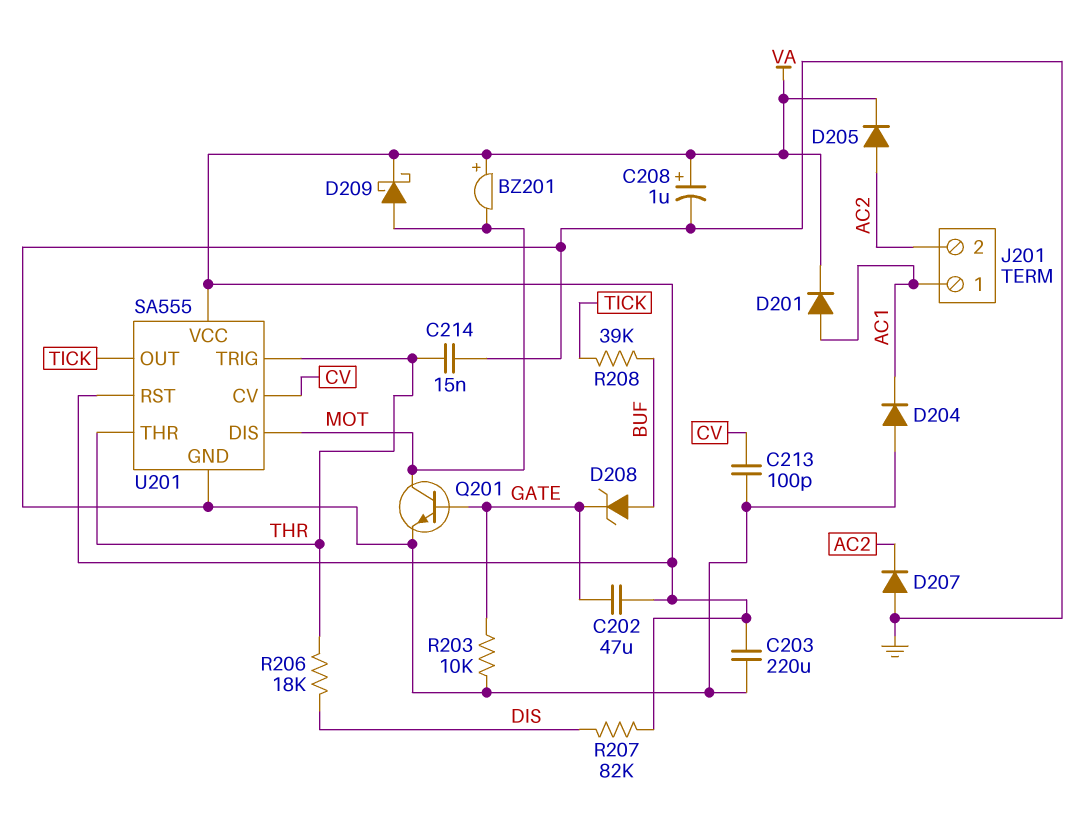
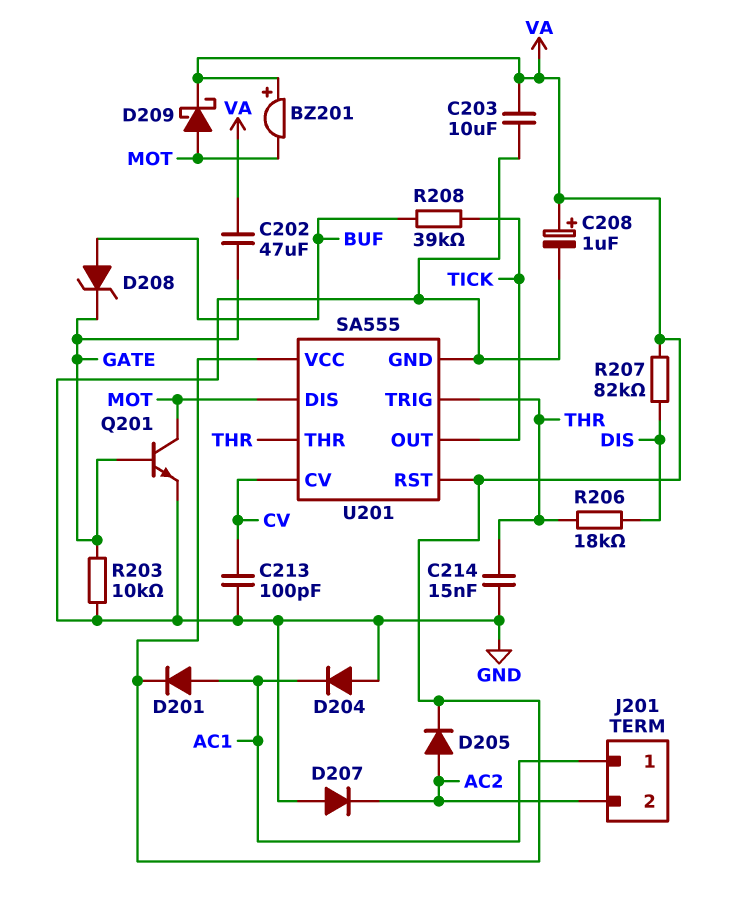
C203: 220uF (GND, VA) -> 10uF (GND, VA)

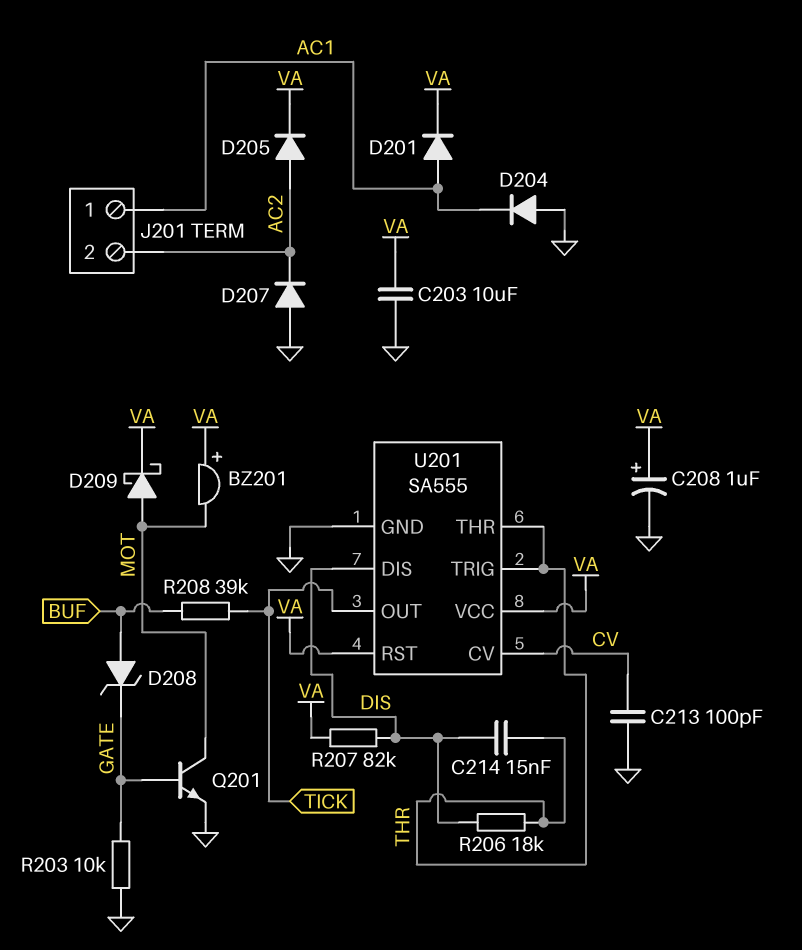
C202: 47uF (GATE, VA) -> none
C214: 15nF (GND, THR) -> 15nF (DIS, THR)
U201 pin DIS: MOT -> DIS

